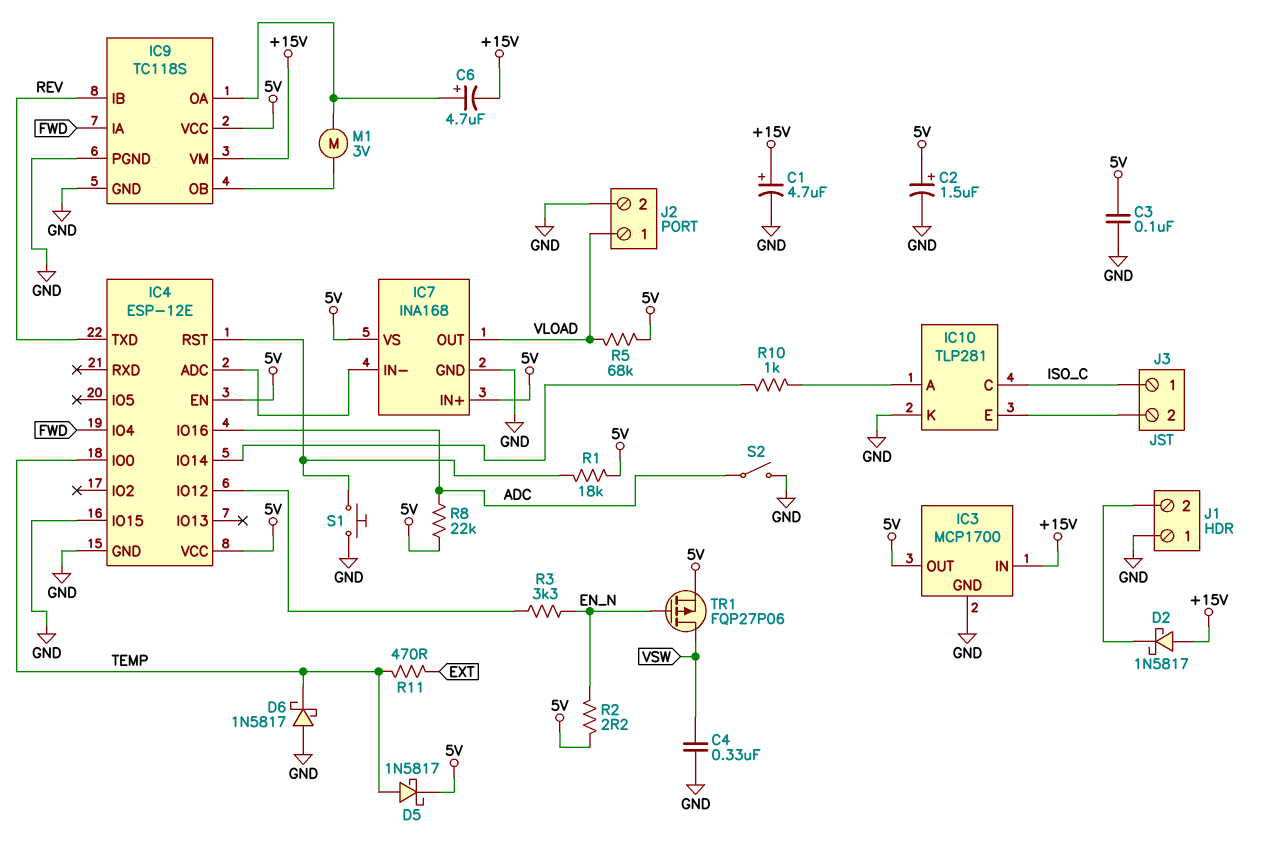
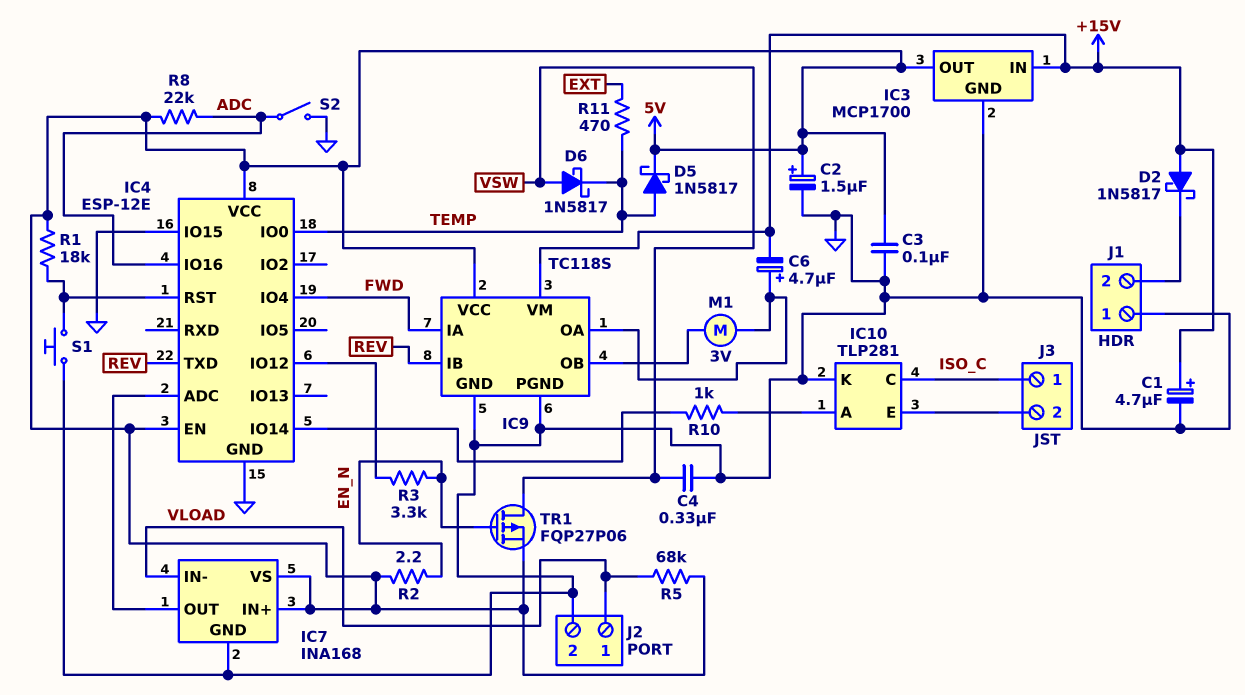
D6: schottky 1N5817 (A GND, K TEMP) -> schottky 1N5817 (A VSW, K TEMP)
IC7 pin IN-: IC4/ADC -> VLOAD
IC7 pin OUT: VLOAD -> IC4/ADC

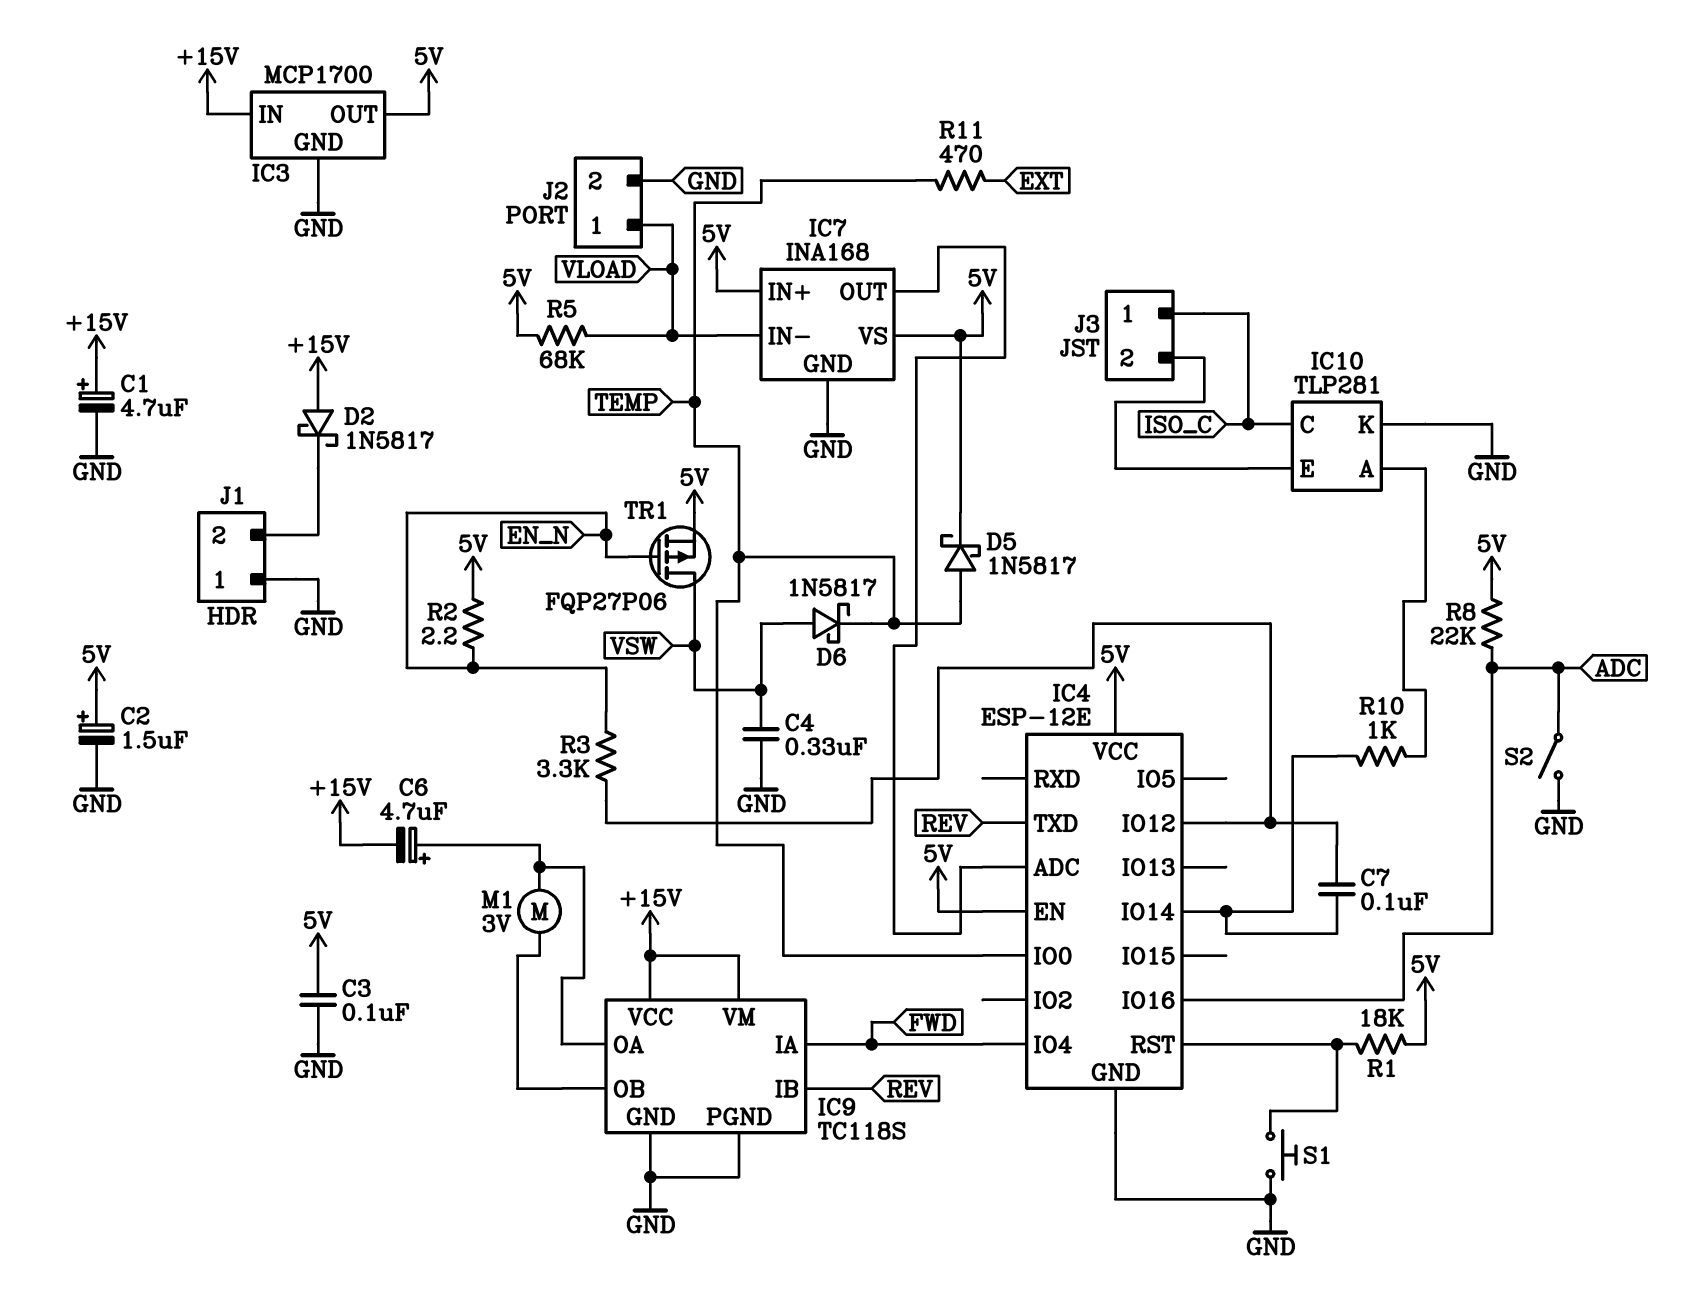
C7: none -> 100nF (IC4/IO12, IC4/IO14)
IC4 pin IO15: GND -> none
IC9 pin VCC: 5V -> +15V

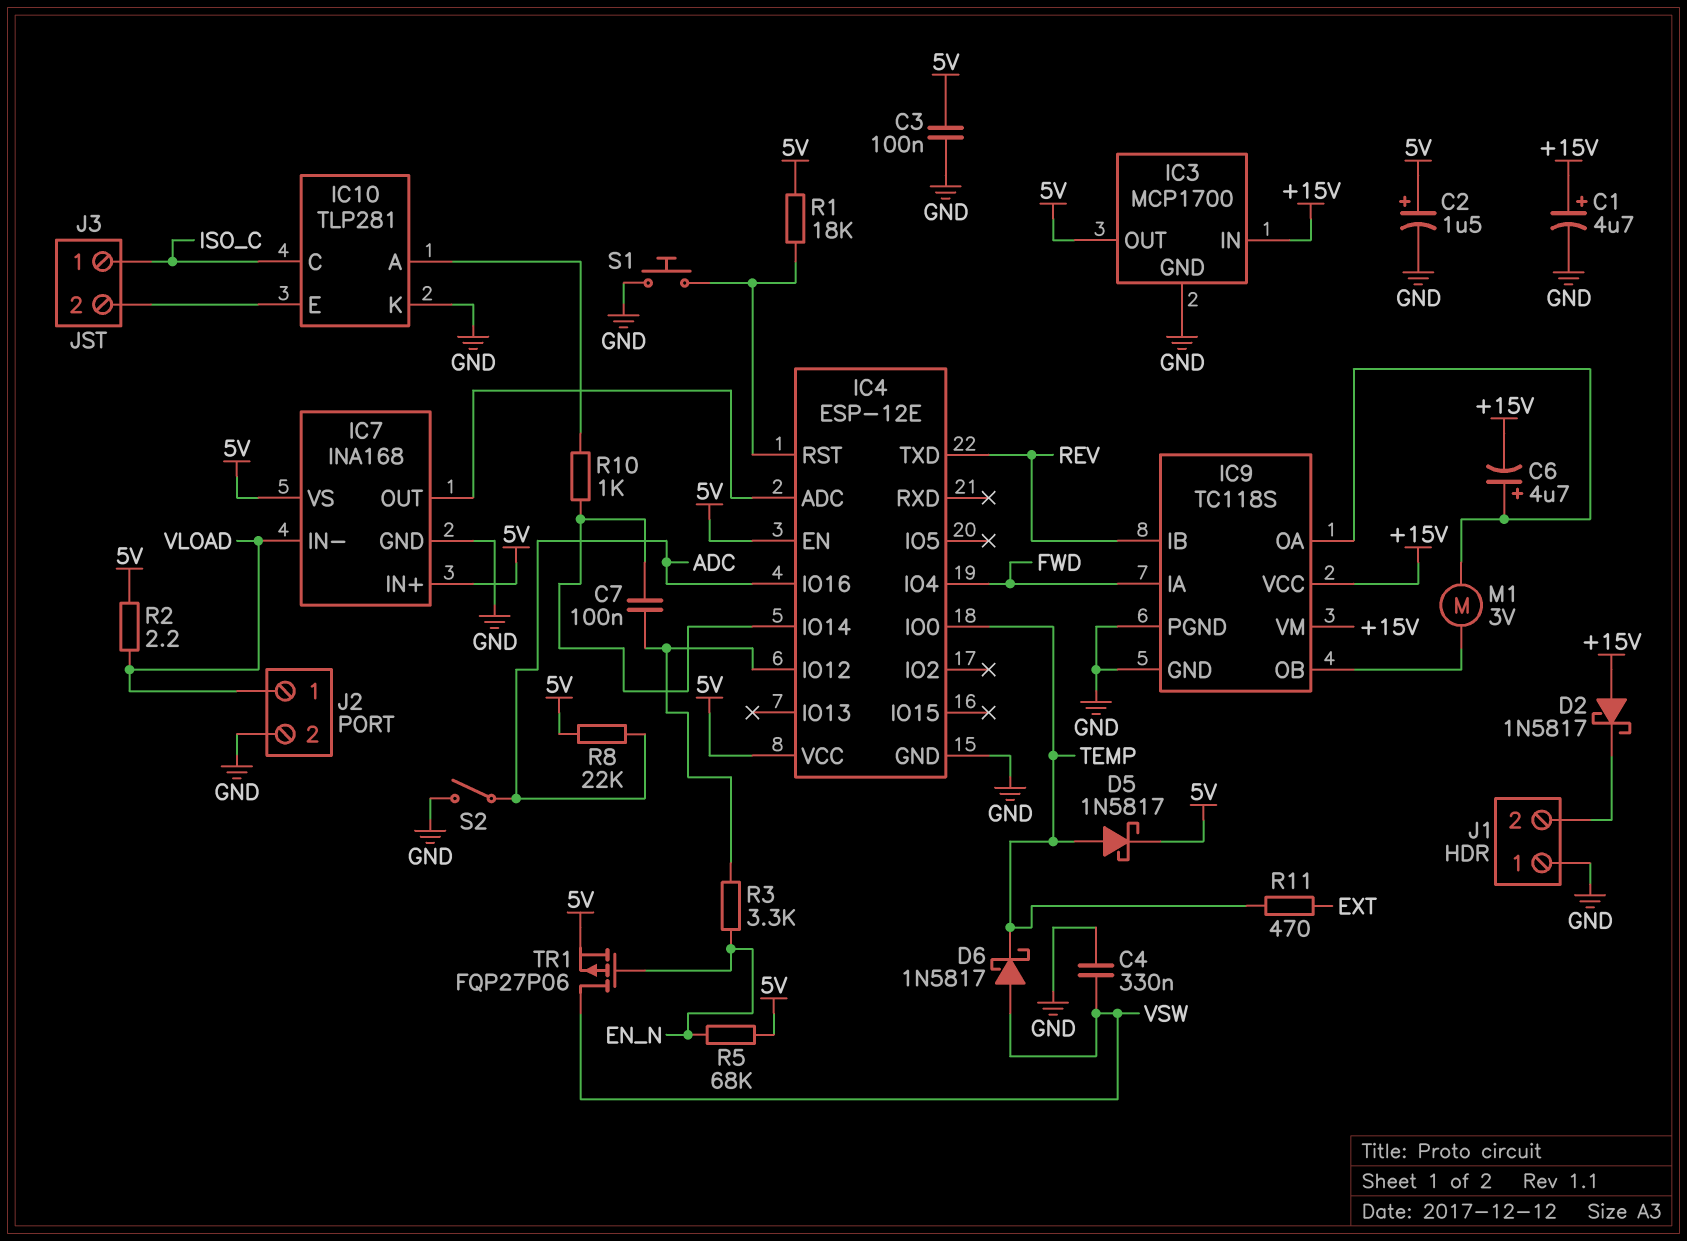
R2: 2.2 (5V, EN_N) -> 2.2 (5V, VLOAD)
R5: 68k (5V, VLOAD) -> 68k (5V, EN_N)

